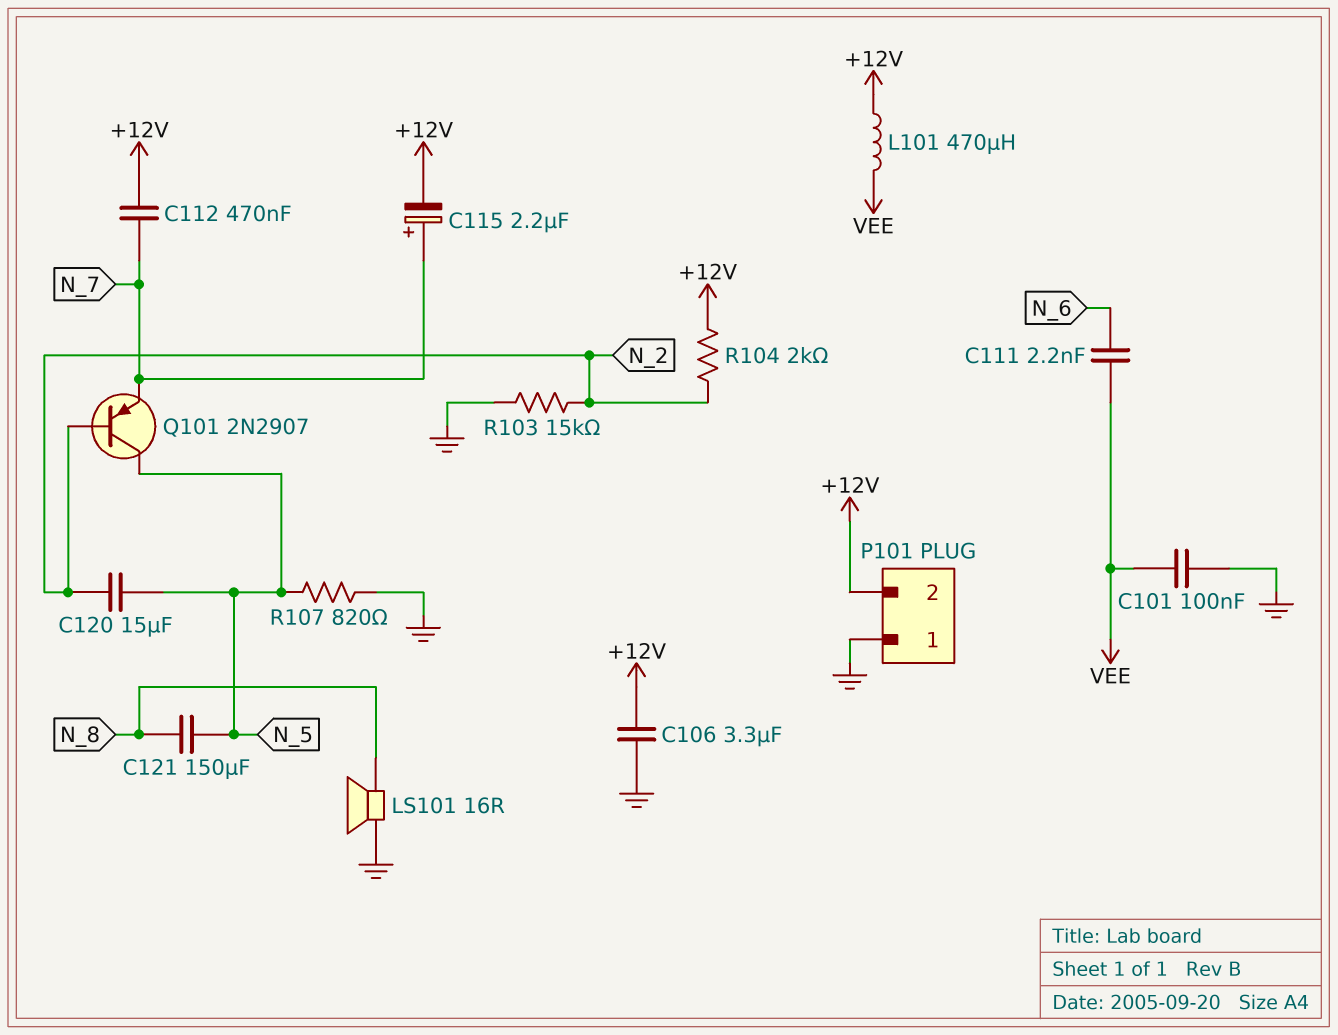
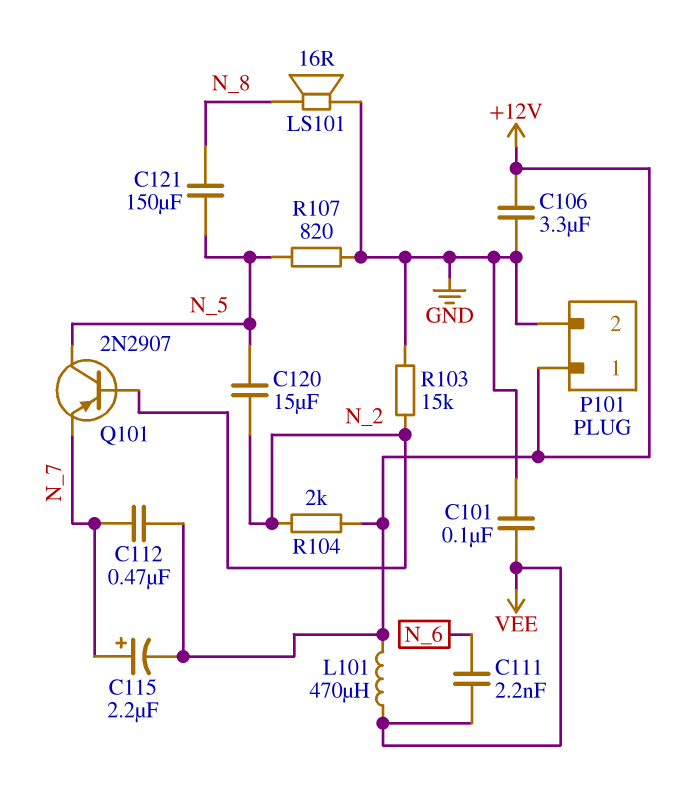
P101 pin 1: GND -> +12V
P101 pin 2: +12V -> GND

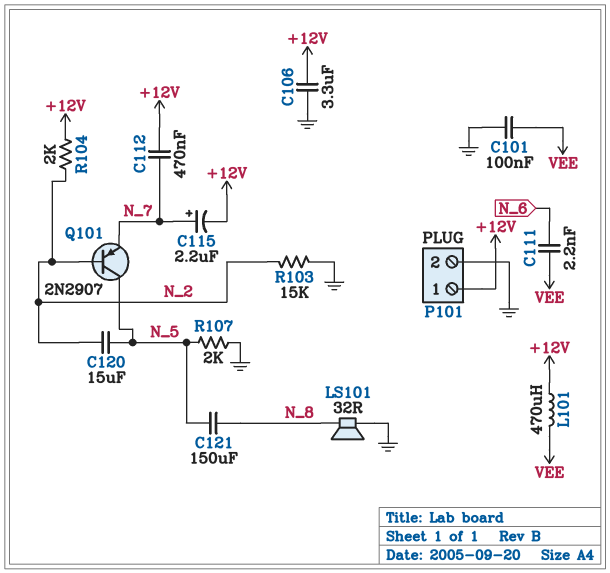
LS101: speaker 16R (GND, N_8) -> speaker 32R (GND, N_8)
R107: 820 (GND, N_5) -> 2k (GND, N_5)

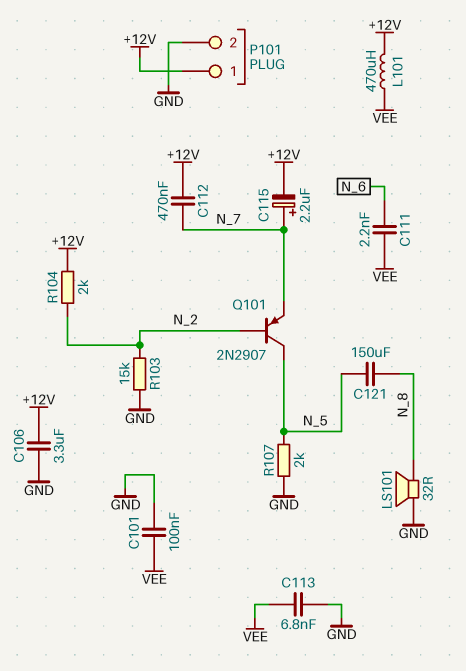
C113: none -> 6.8nF (GND, VEE)
C120: 15uF (N_2, N_5) -> none

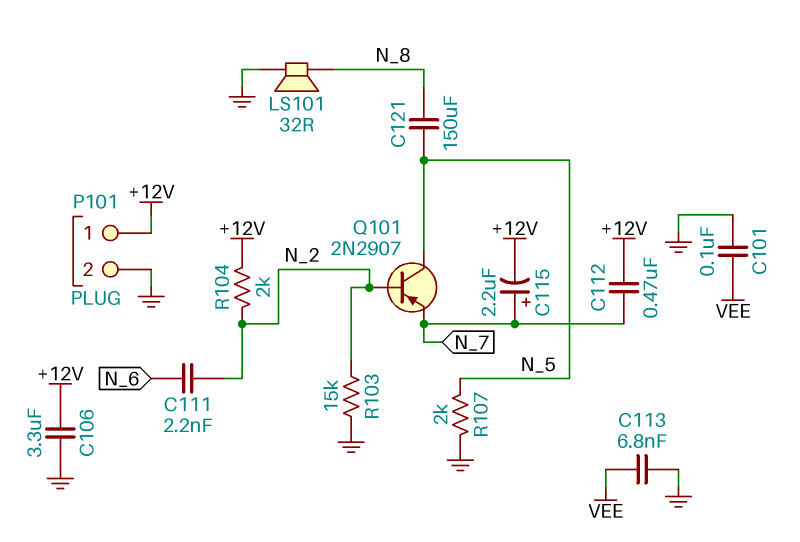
C111: 2.2nF (N_6, VEE) -> 2.2nF (N_2, N_6)
L101: 470uH (+12V, VEE) -> none

